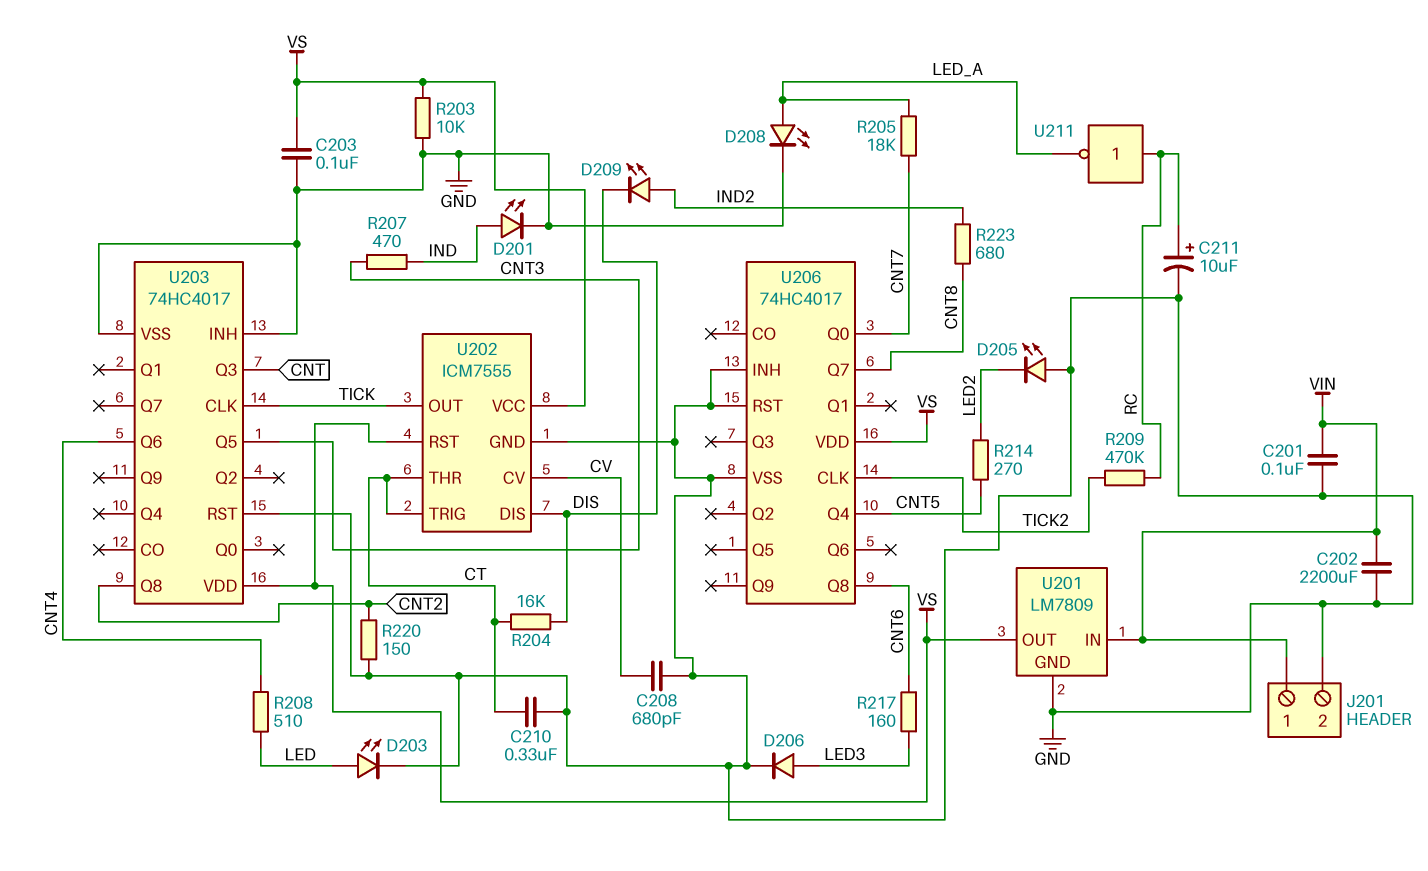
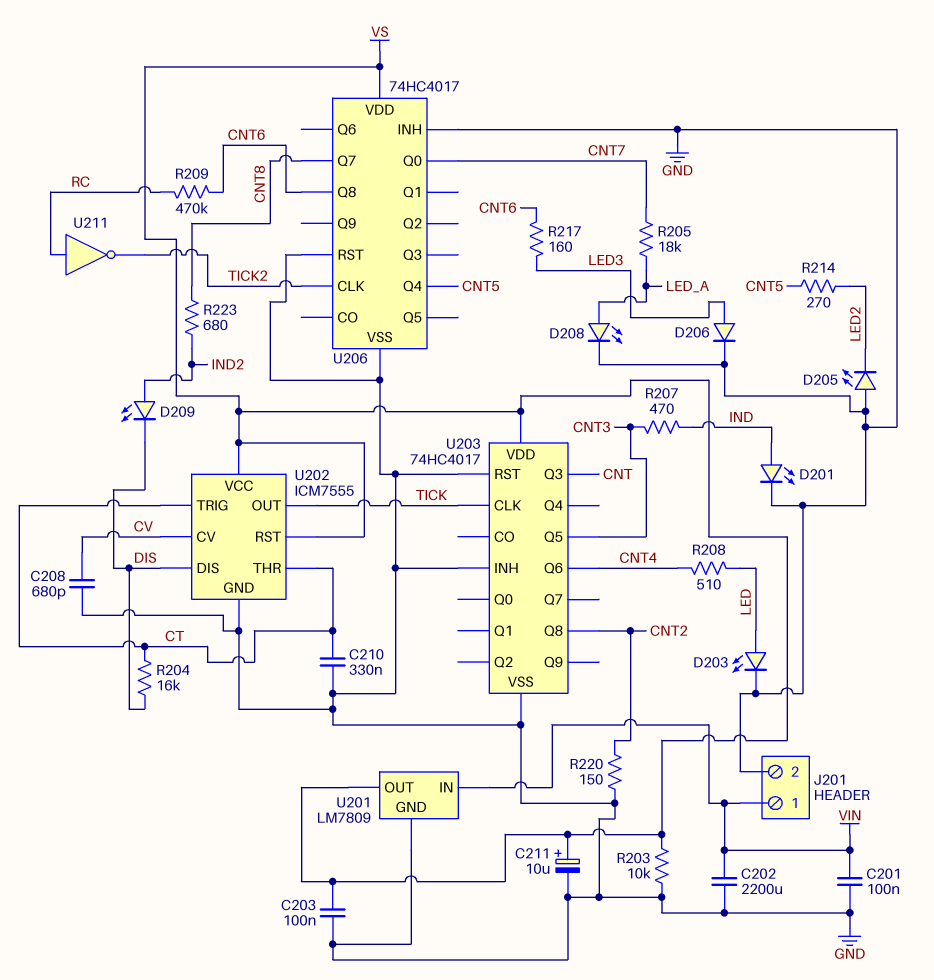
C211: 10uF (plus RC, minus GND) -> 10uF (plus VS, minus GND)
R209: 470k (RC, TICK2) -> 470k (CNT6, RC)
U211: NOT (in RC, out LED_A) -> NOT (in RC, out TICK2)

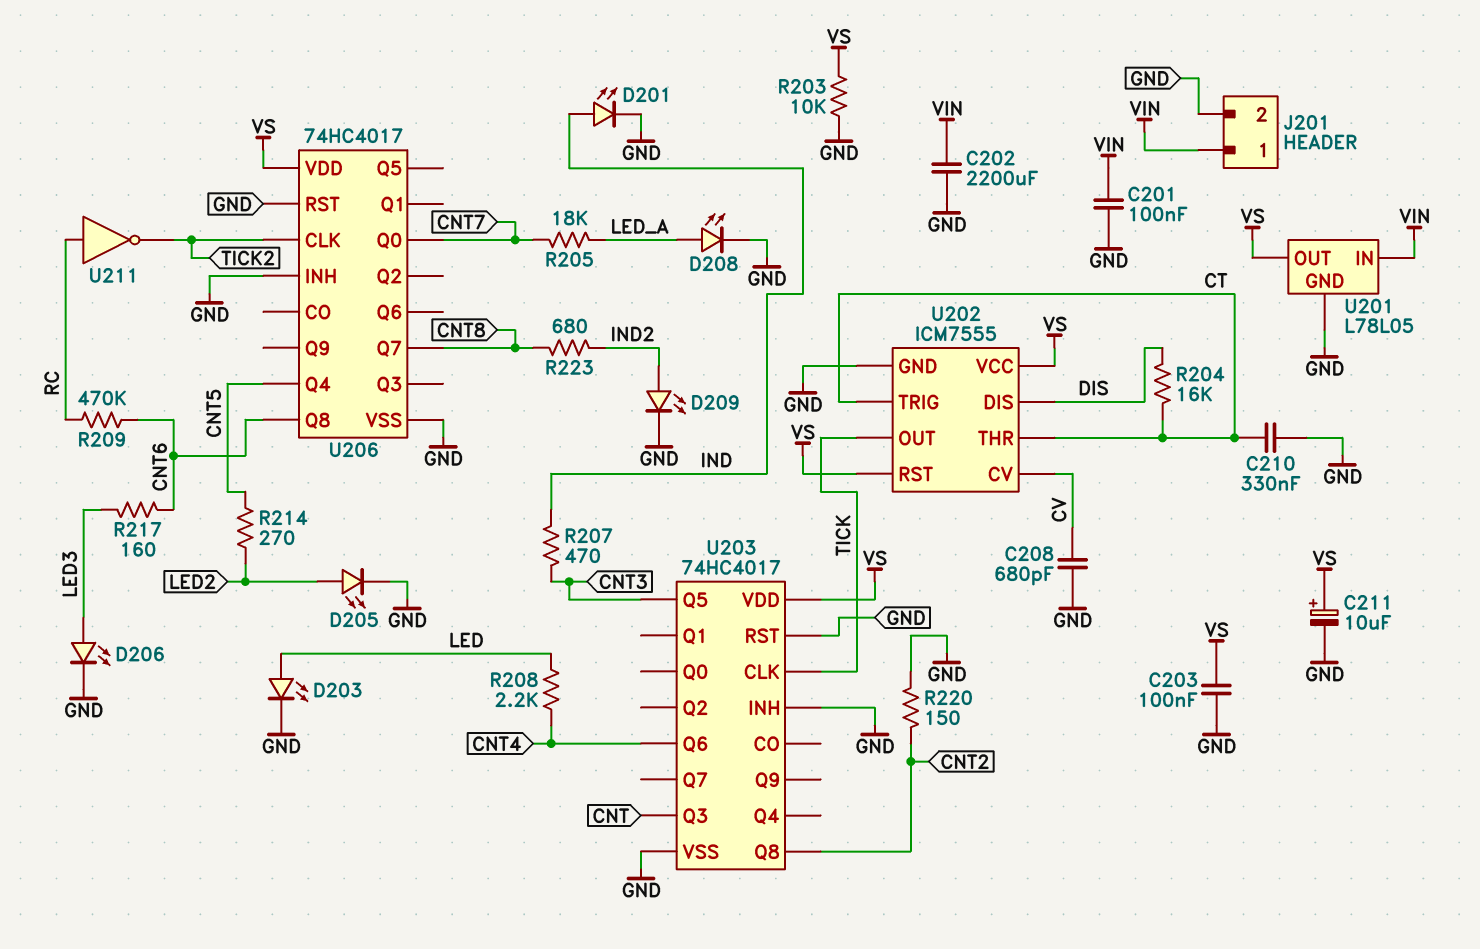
D205: LED (A GND, K LED2) -> LED (A LED2, K GND)
D206: diode (A LED3, K GND) -> LED (A LED3, K GND)
D209: LED (A IND2, K DIS) -> LED (A IND2, K GND)
R208: 510 (CNT4, LED) -> 2.2k (CNT4, LED)
U201: LM7809 -> L78L05

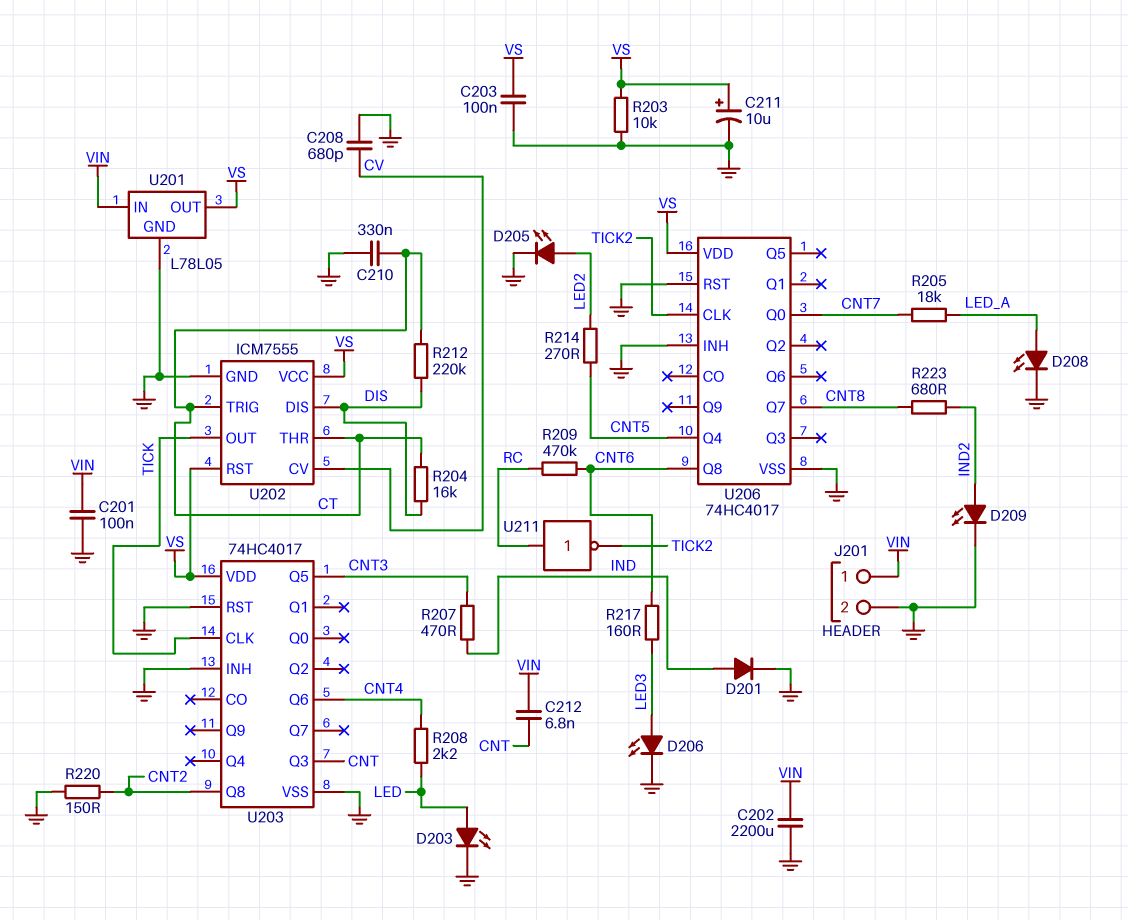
C212: none -> 6.8nF (CNT, VIN)
D201: LED (A IND, K GND) -> diode (A IND, K GND)
R212: none -> 220k (CT, DIS)

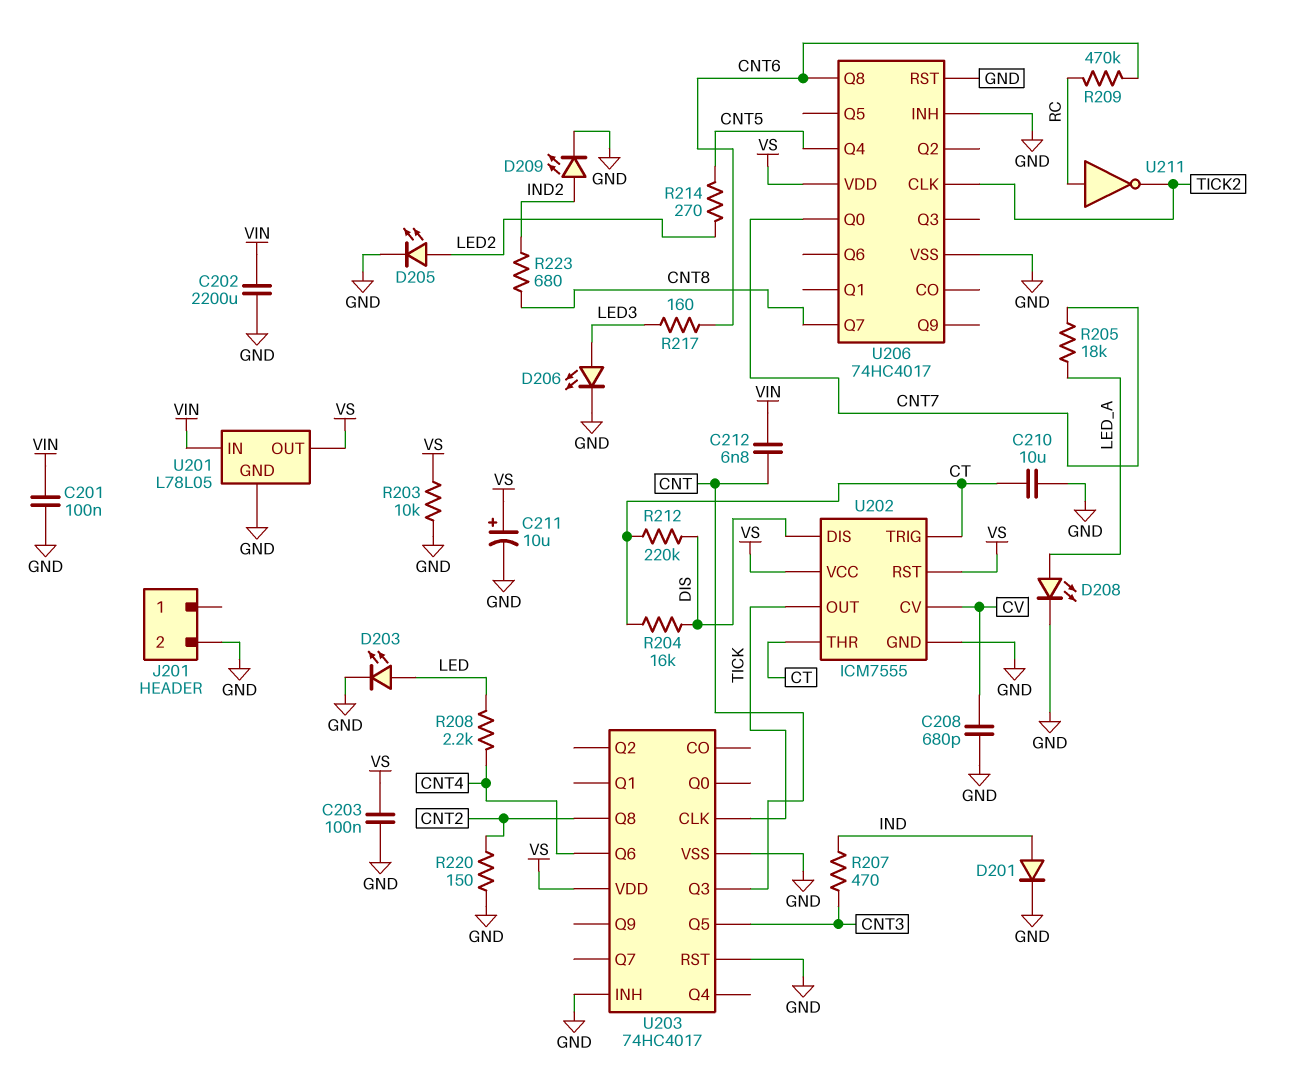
C210: 330nF (CT, GND) -> 10uF (CT, GND)
J201 pin 1: VIN -> none

